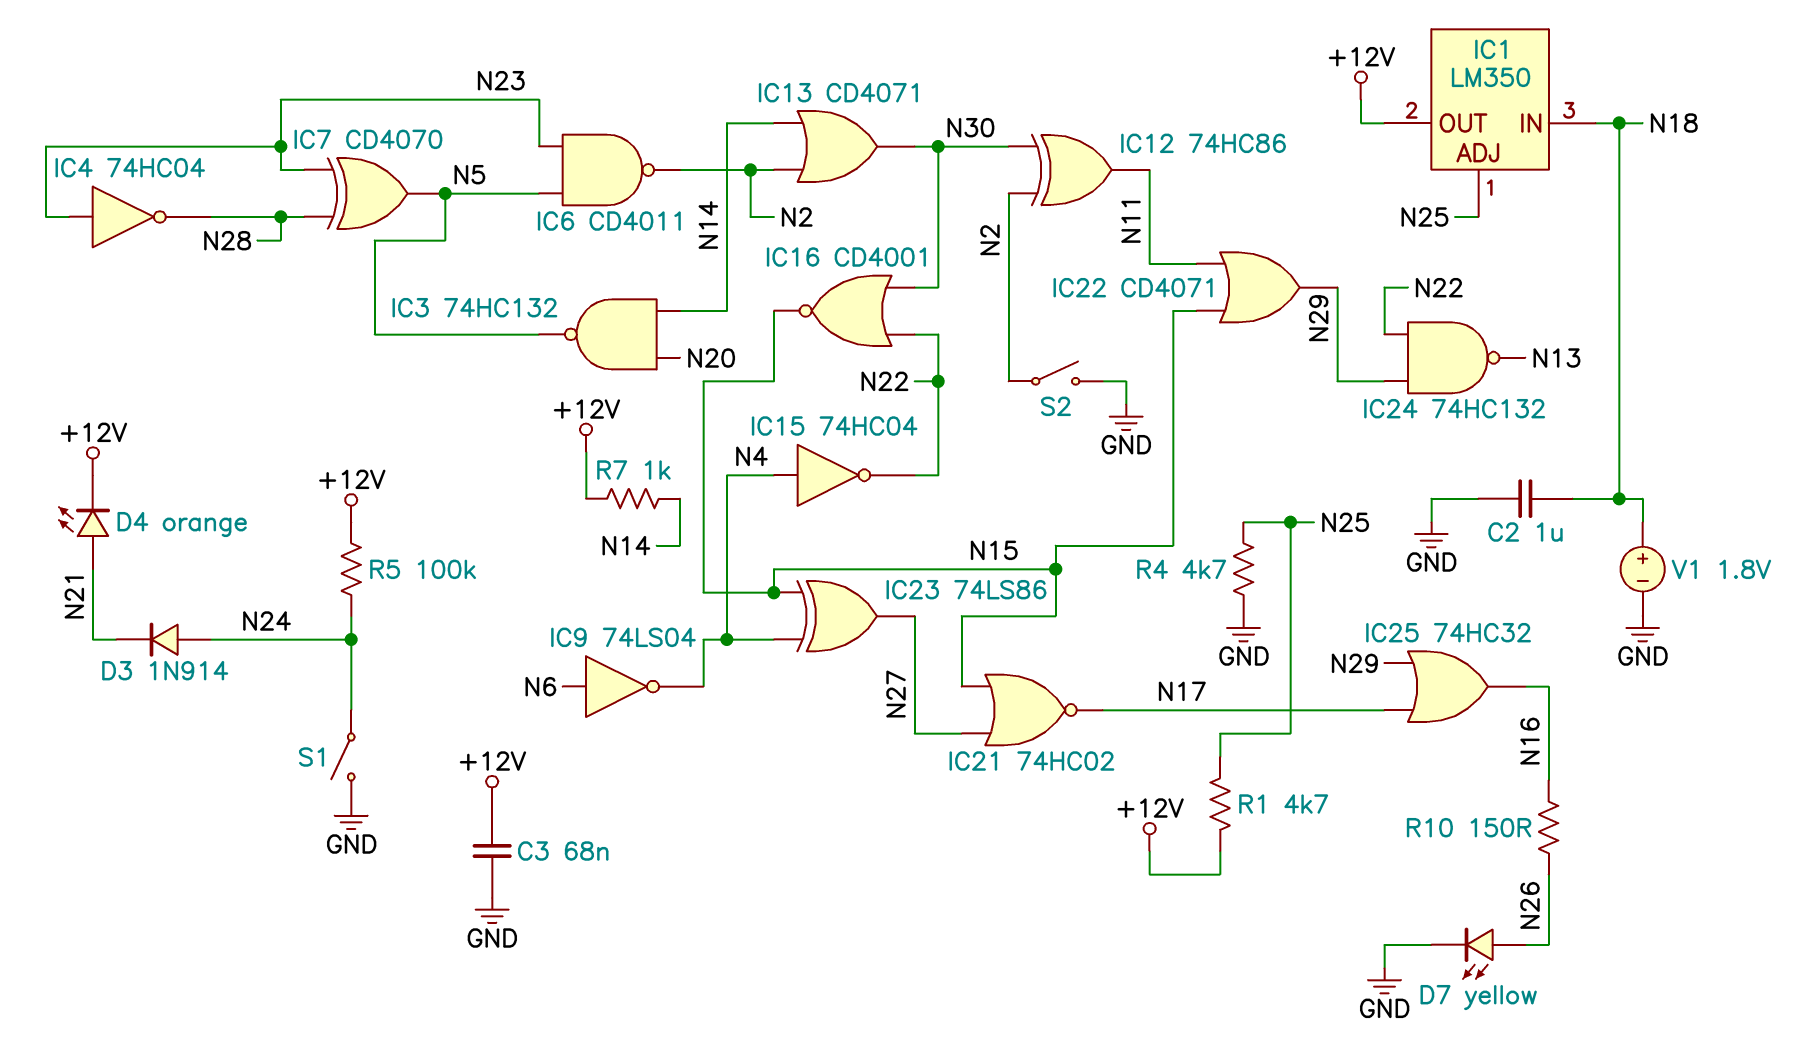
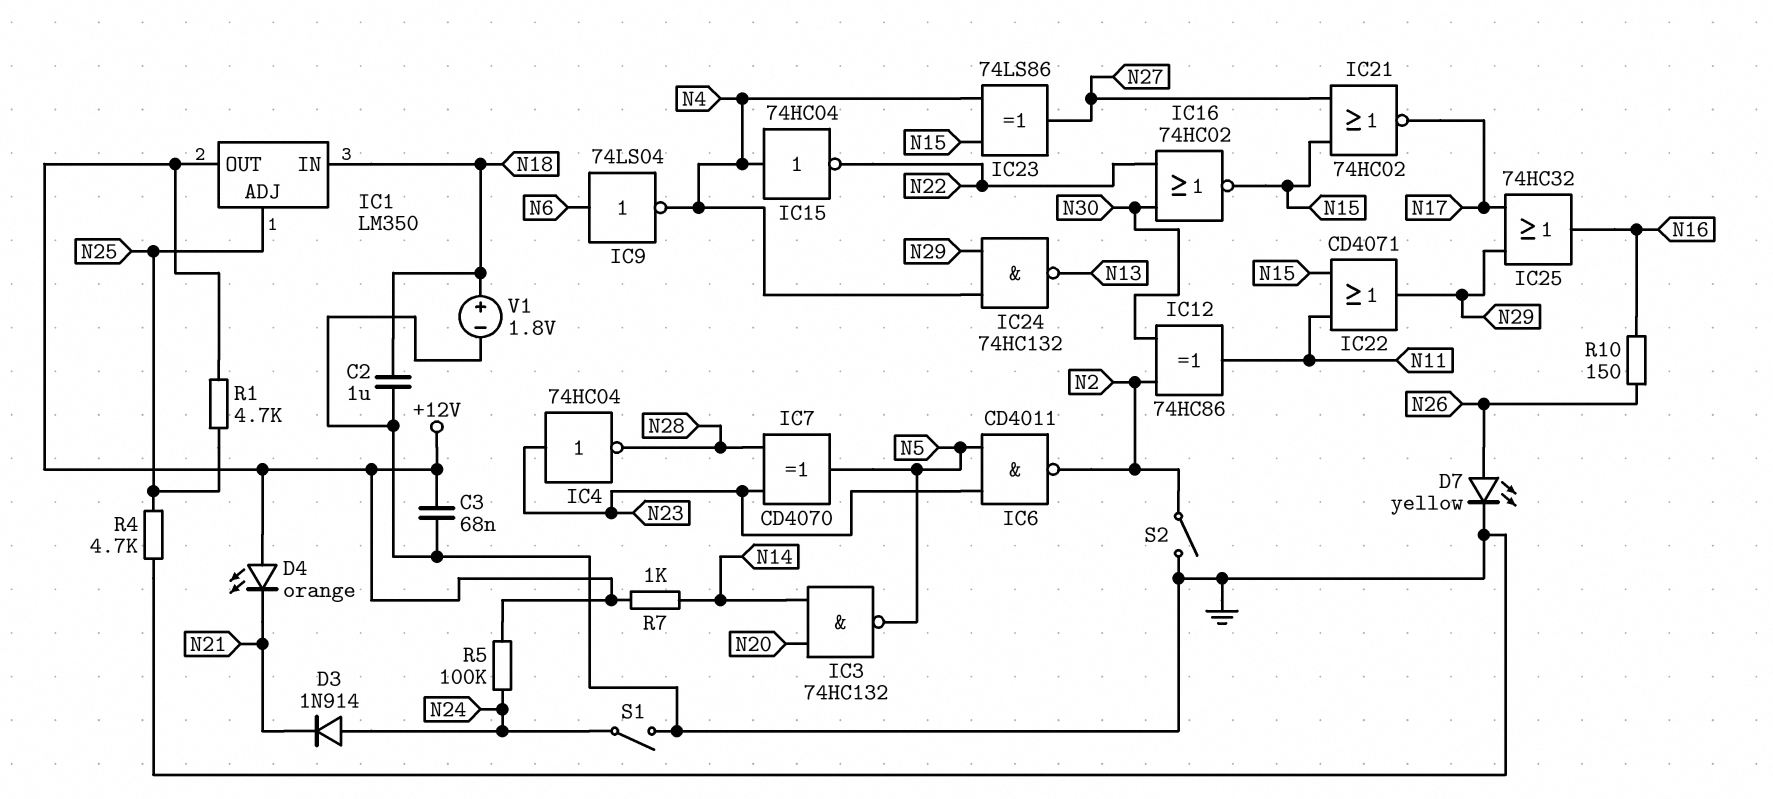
D4: LED orange (A N21, K +12V) -> LED orange (A +12V, K N21)
IC13: OR CD4071 (in N2, in N14, out N30) -> none
IC16: NOR CD4001 (in N22, in N30, out N15) -> NOR 74HC02 (in N22, in N30, out N15)
IC24: NAND 74HC132 (in N22, in N29, out N13) -> NAND 74HC132 (in N4, in N29, out N13)

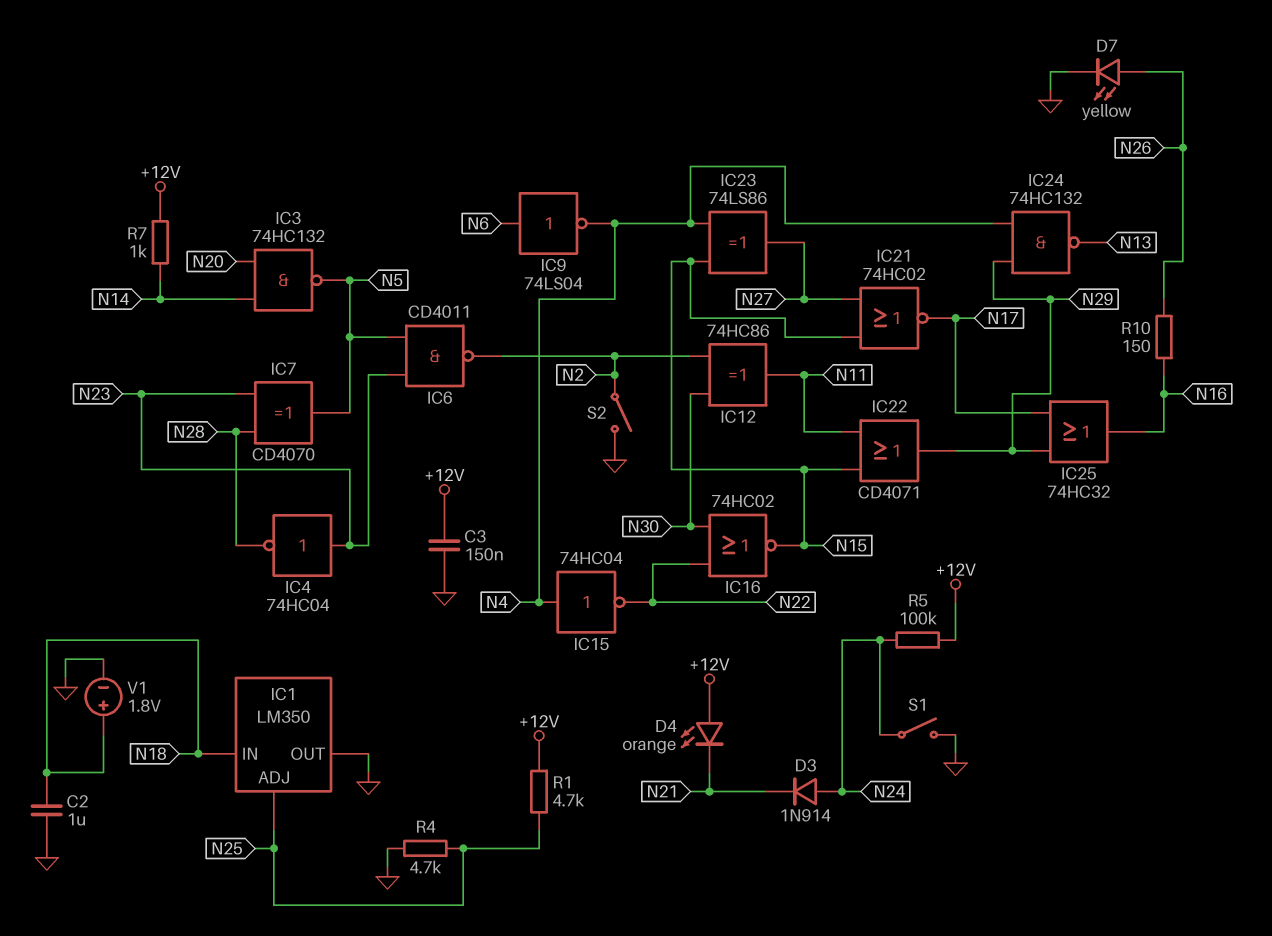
C3: 68nF (+12V, GND) -> 150nF (+12V, GND)
IC1 pin OUT: +12V -> GND

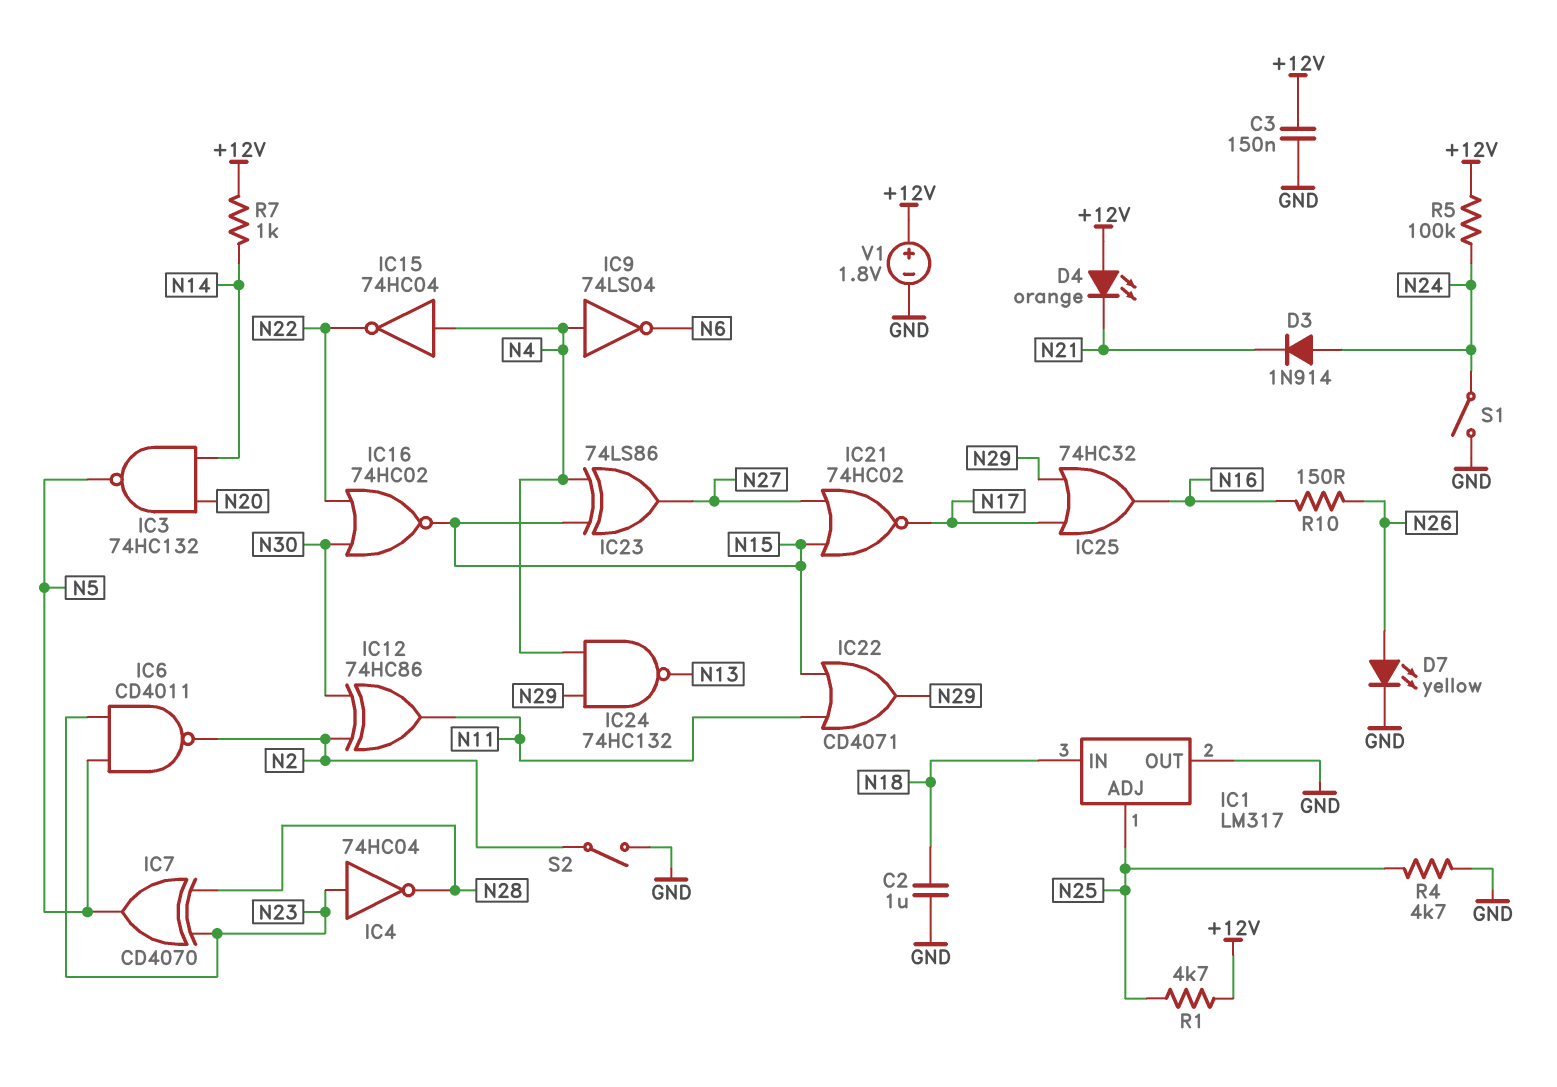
IC1: LM350 -> LM317
IC9: NOT 74LS04 (in N6, out N4) -> NOT 74LS04 (in N4, out N6)
V1: 1.8V (plus N18, minus GND) -> 1.8V (plus +12V, minus GND)

